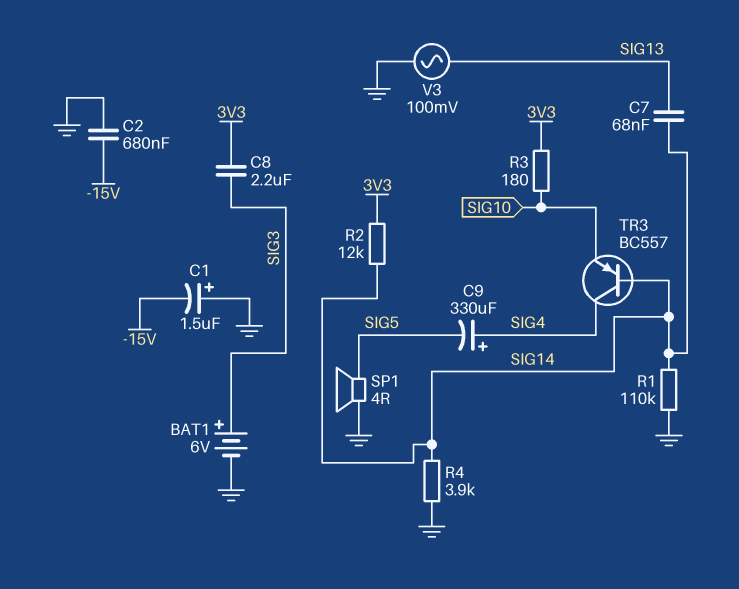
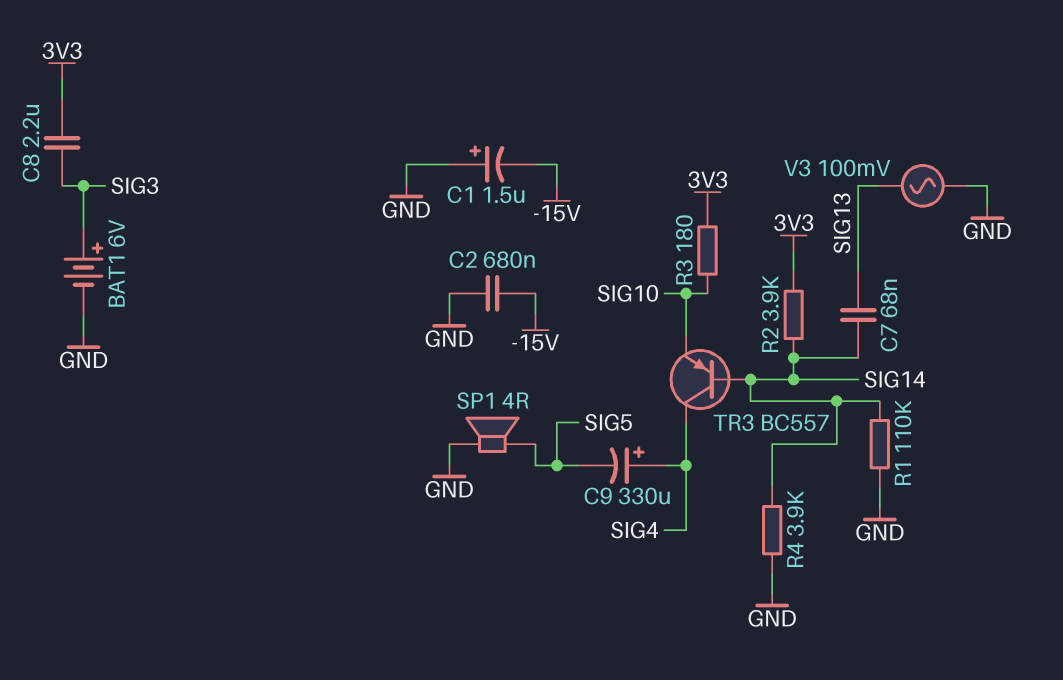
R2: 12k (3V3, SIG14) -> 3.9k (3V3, SIG14)

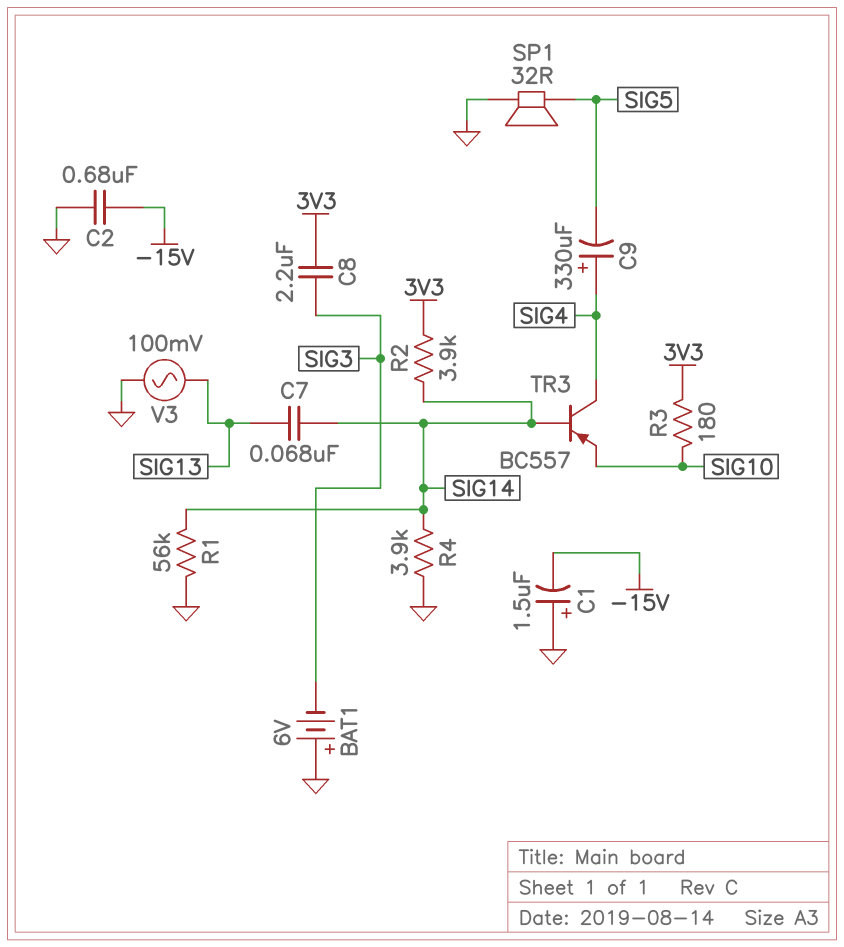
BAT1: 6V (plus SIG3, minus GND) -> 6V (plus GND, minus SIG3)
R1: 110k (GND, SIG14) -> 56k (GND, SIG14)
SP1: speaker 4R (GND, SIG5) -> speaker 32R (GND, SIG5)

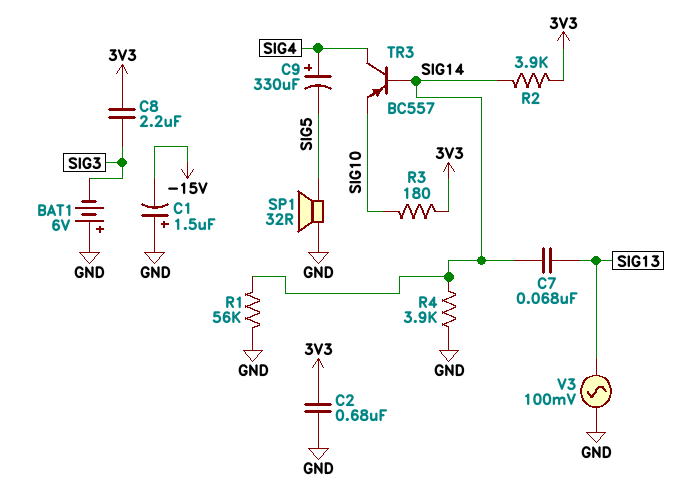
C2: 680nF (-15V, GND) -> 680nF (3V3, GND)

